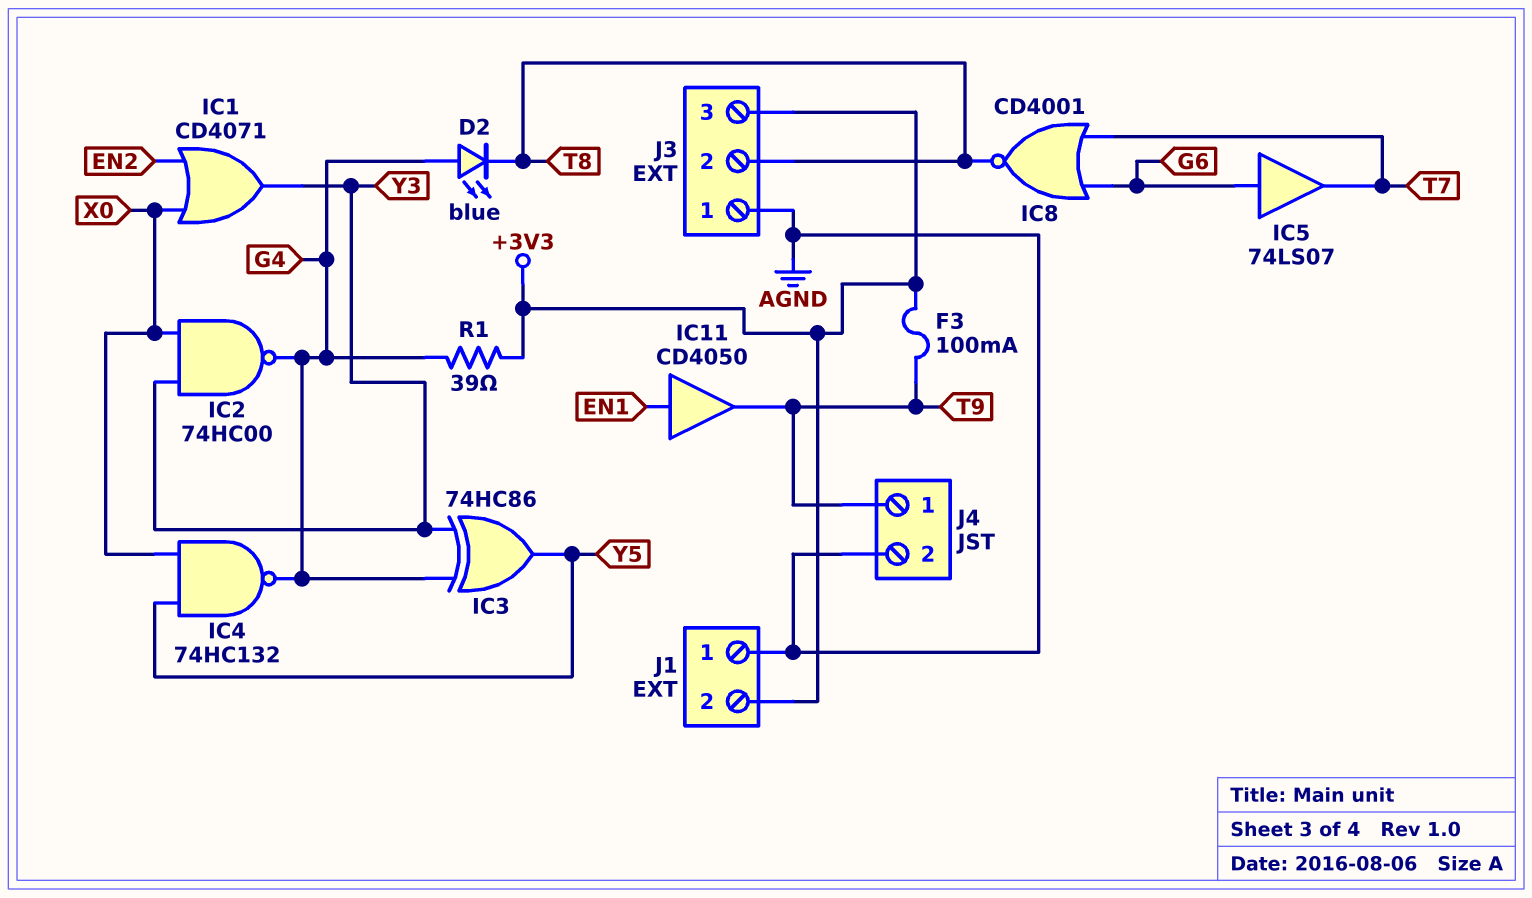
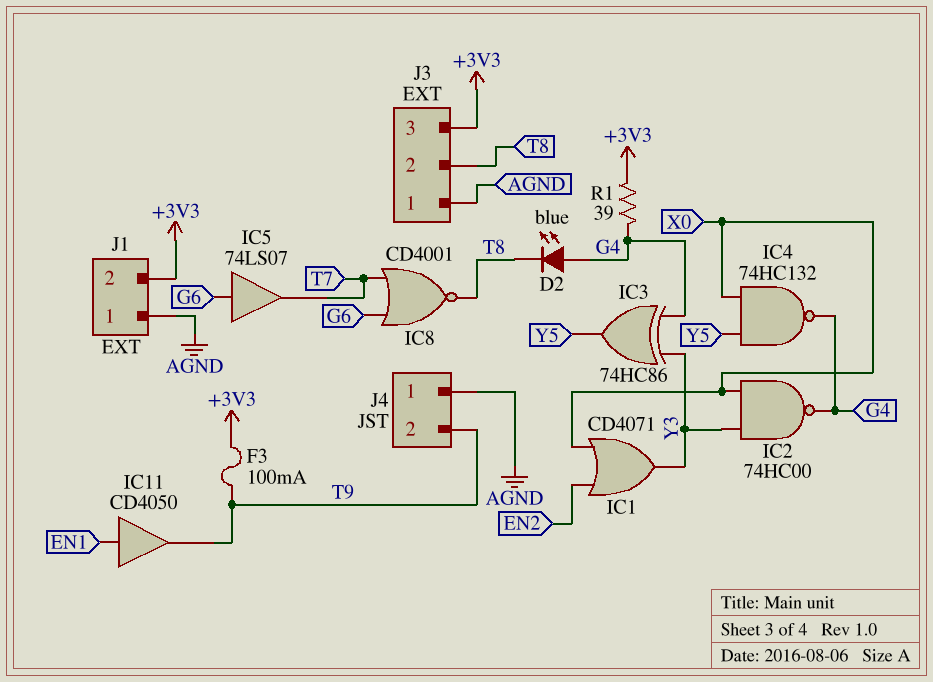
J4 pin 1: T9 -> AGND
J4 pin 2: AGND -> T9

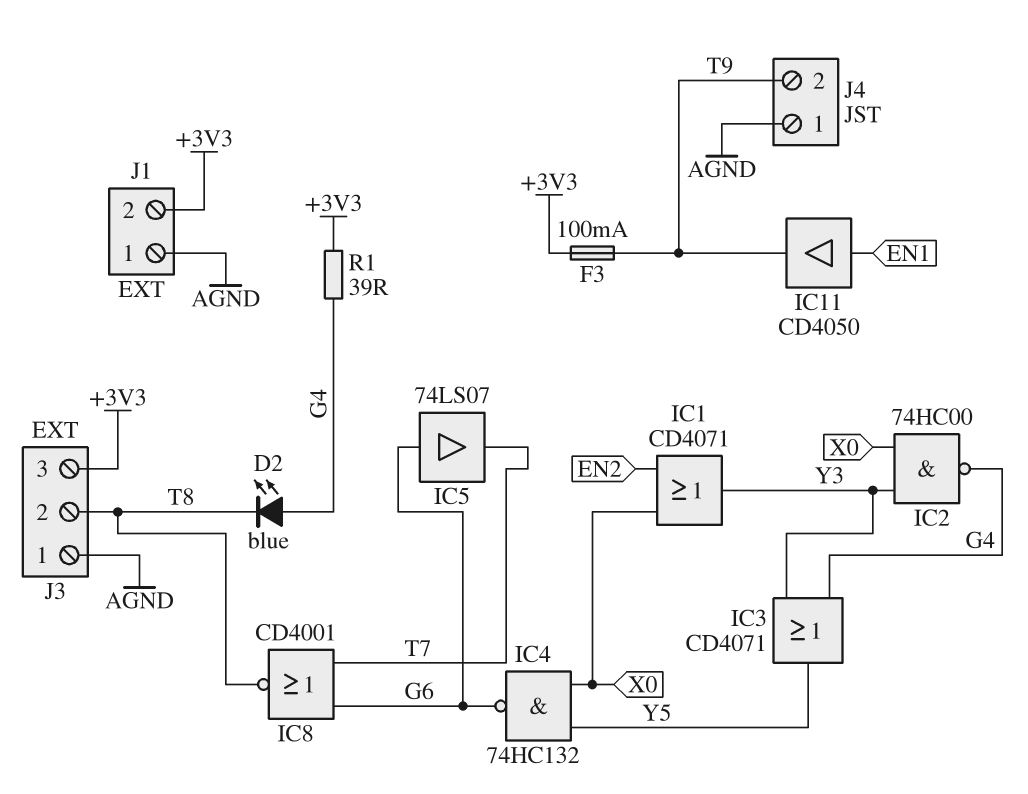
IC3: XOR 74HC86 (in G4, in Y3, out Y5) -> OR CD4071 (in G4, in Y3, out Y5)
IC4: NAND 74HC132 (in X0, in Y5, out G4) -> NAND 74HC132 (in X0, in Y5, out G6)

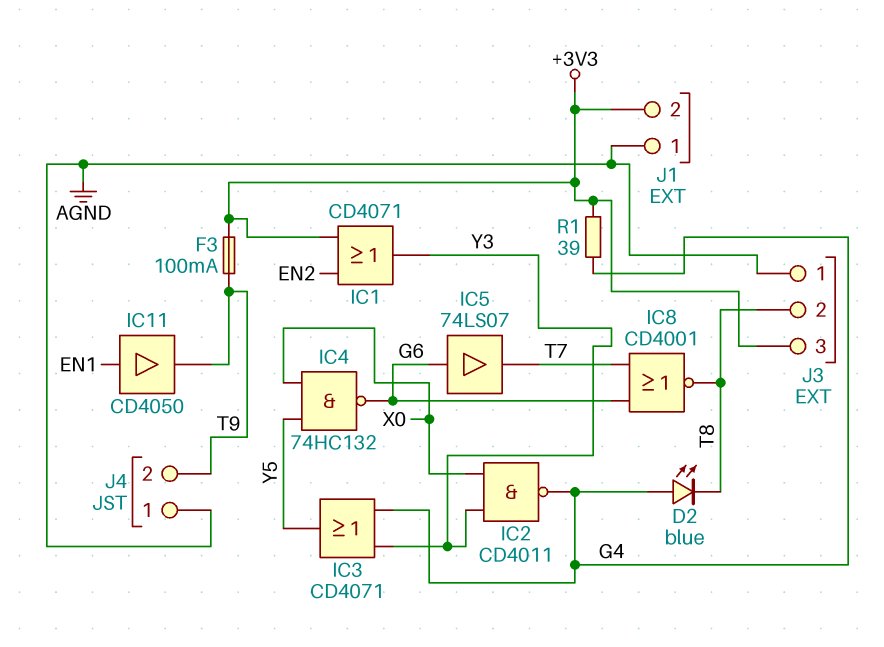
IC1: OR CD4071 (in EN2, in X0, out Y3) -> OR CD4071 (in +3V3, in EN2, out Y3)
IC2: NAND 74HC00 (in X0, in Y3, out G4) -> NAND CD4011 (in X0, in Y3, out G4)

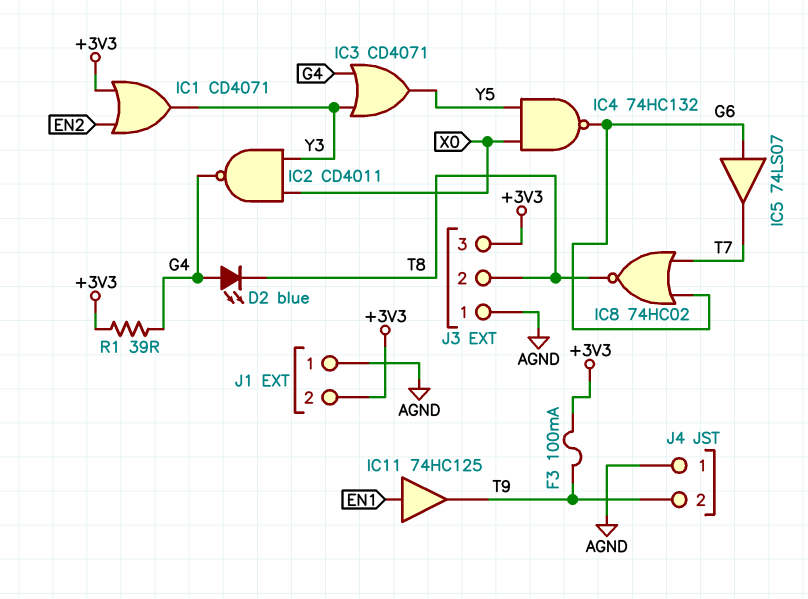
IC8: NOR CD4001 (in G6, in T7, out T8) -> NOR 74HC02 (in G6, in T7, out T8)
IC11: buffer CD4050 (in EN1, out T9) -> buffer 74HC125 (in EN1, out T9)

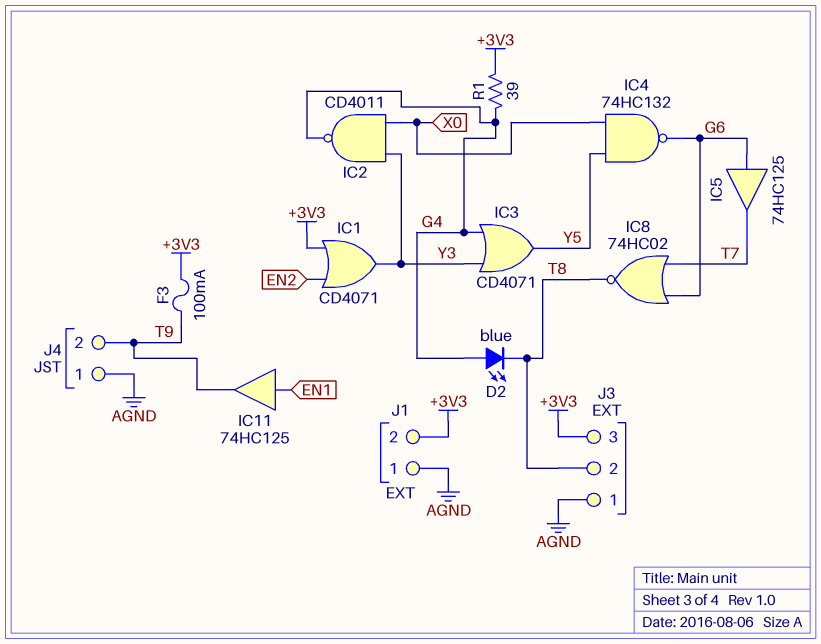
IC5: buffer 74LS07 (in G6, out T7) -> buffer 74HC125 (in G6, out T7)

